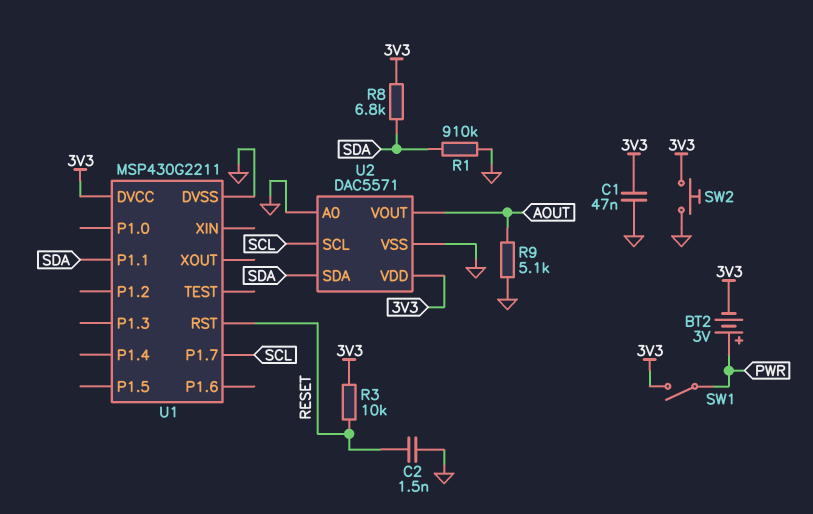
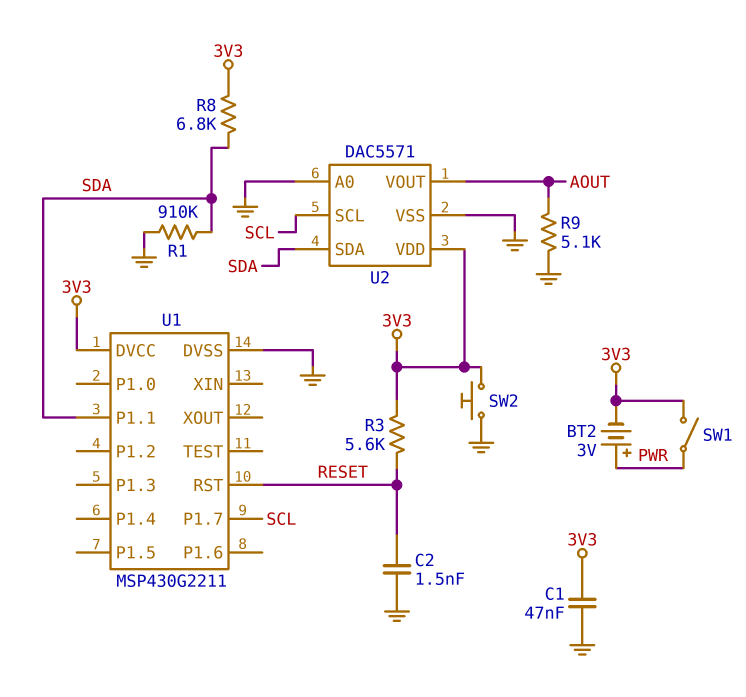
R3: 10k (3V3, RESET) -> 5.6k (3V3, RESET)

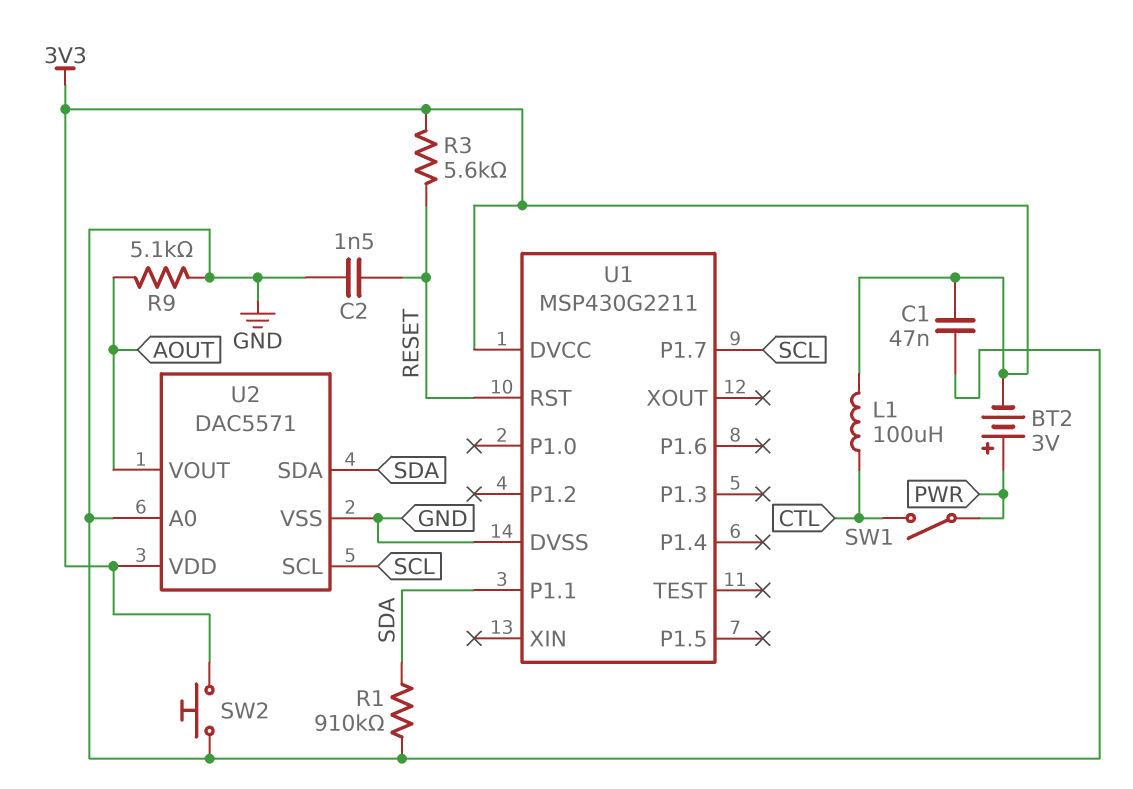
L1: none -> 100uH (3V3, CTL)
R8: 6.8k (3V3, SDA) -> none
SW1: switch (3V3, PWR) -> switch (CTL, PWR)

